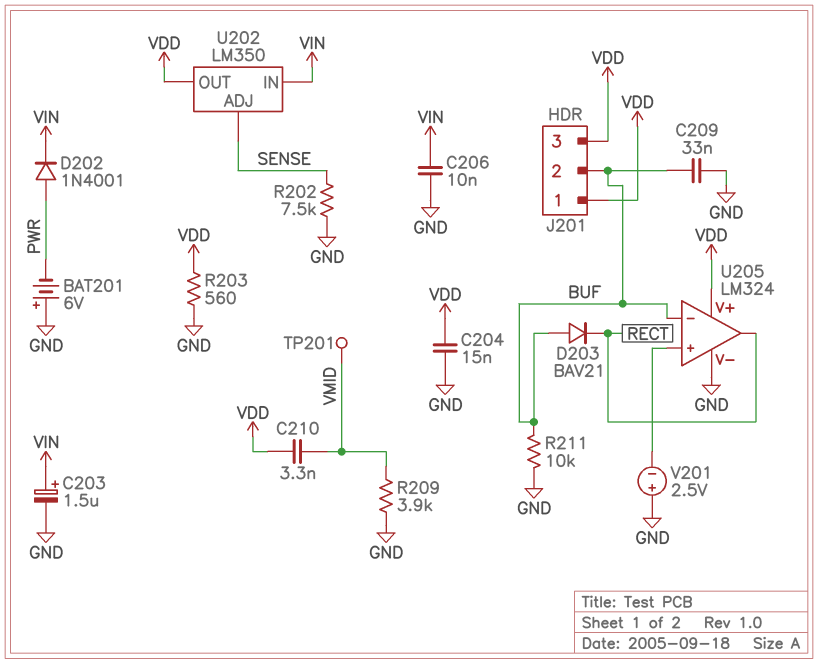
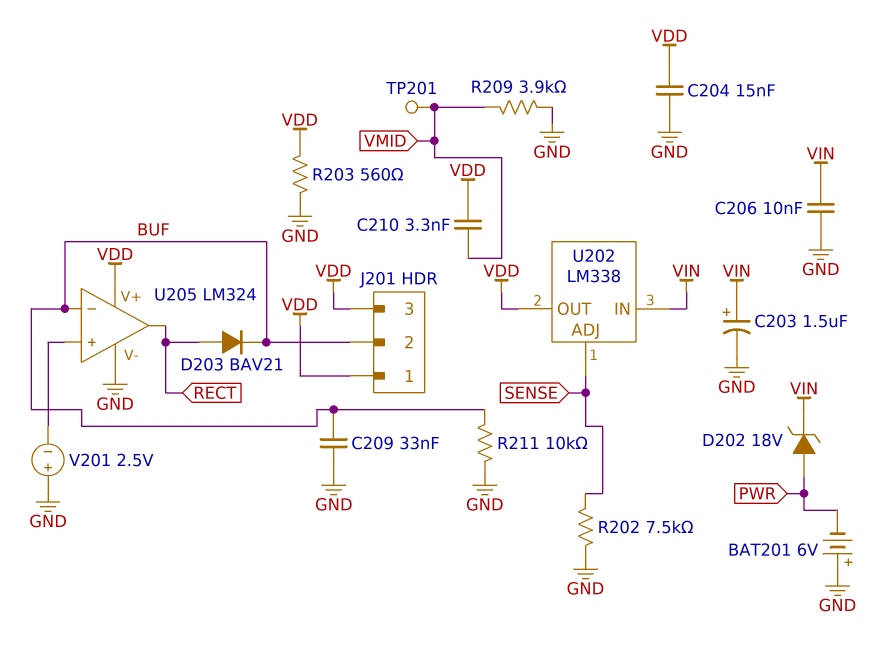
D202: diode 1N4001 (A PWR, K VIN) -> zener 18V (A PWR, K VIN)
D203: diode BAV21 (A BUF, K RECT) -> diode BAV21 (A RECT, K BUF)
U202: LM350 -> LM338

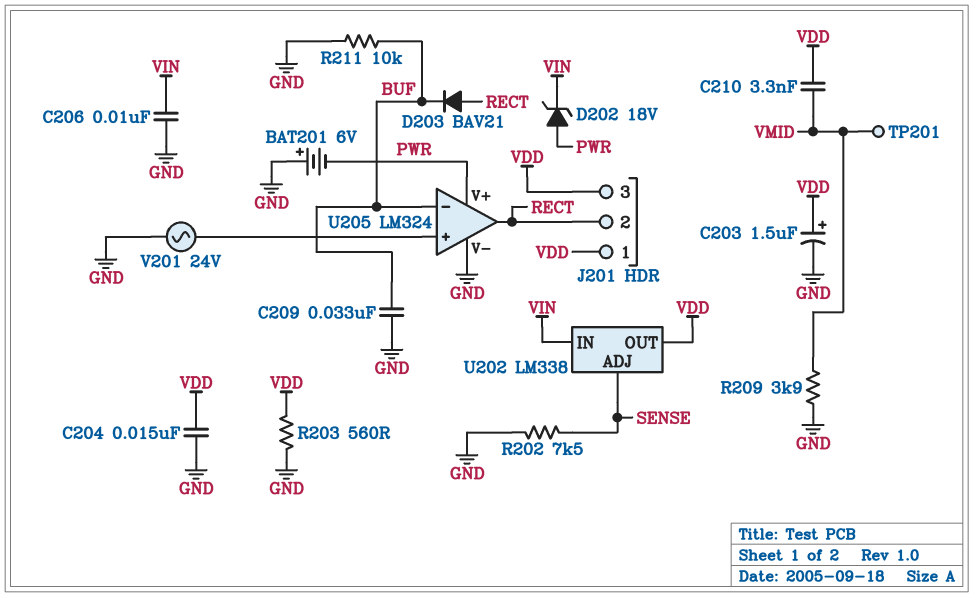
C203: 1.5uF (plus VIN, minus GND) -> 1.5uF (plus VDD, minus GND)
J201 pin 2: BUF -> RECT
U205 pin V+: VDD -> PWR
V201: 2.5V (plus GND, minus U205/in+) -> AC 24V (GND, U205/in+)

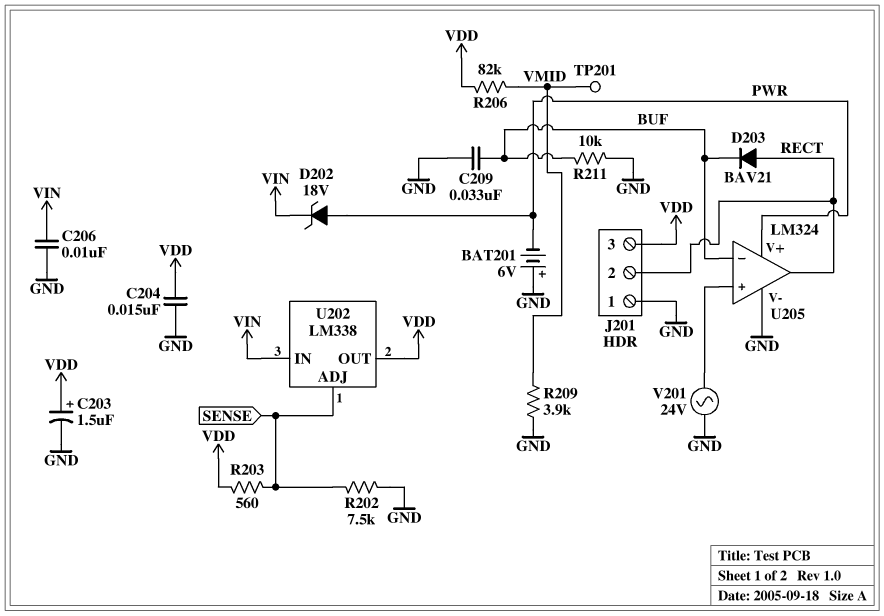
C210: 3.3nF (VDD, VMID) -> none
J201 pin 1: VDD -> GND
R203: 560 (GND, VDD) -> 560 (SENSE, VDD)
R206: none -> 82k (VDD, VMID)

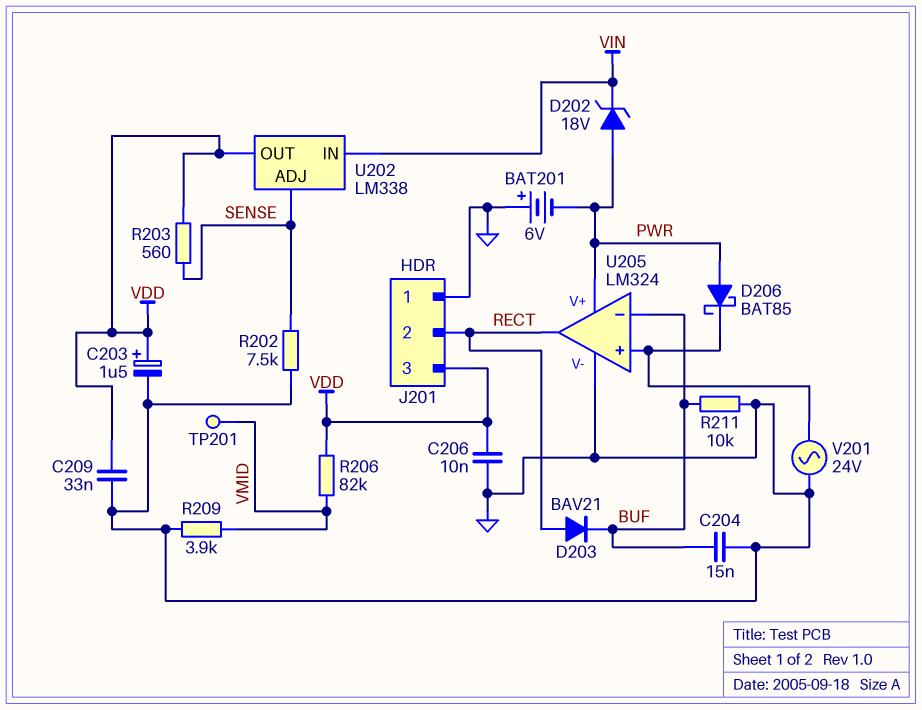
C204: 15nF (GND, VDD) -> 15nF (BUF, GND)
C206: 10nF (GND, VIN) -> 10nF (GND, VDD)
C209: 33nF (BUF, GND) -> 33nF (GND, VDD)
D206: none -> schottky BAT85 (A PWR, K U205/in+)

